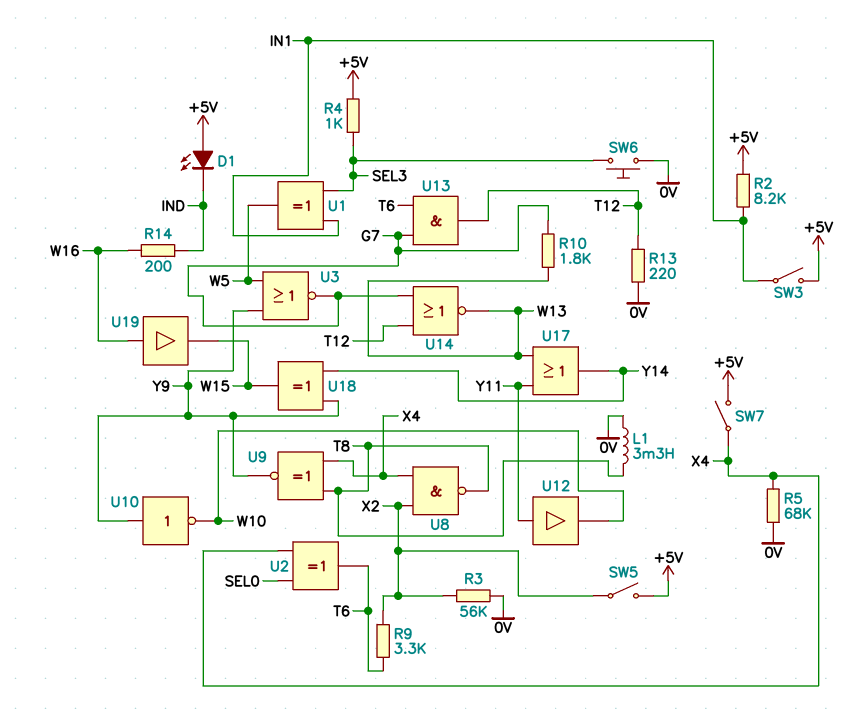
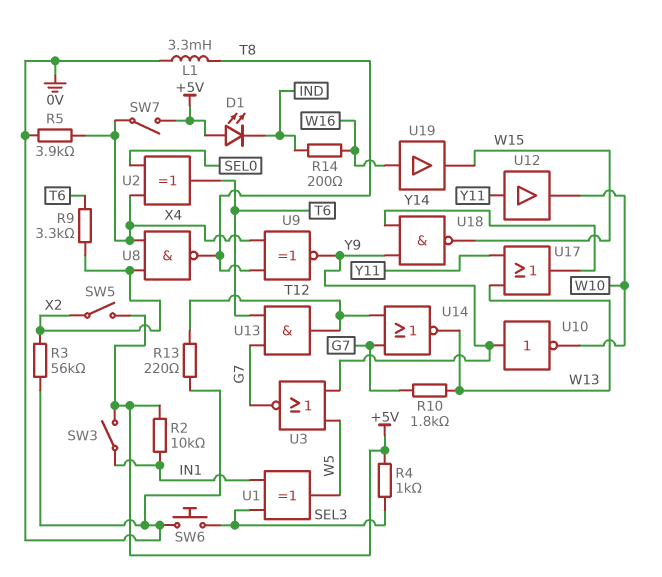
R2: 8.2k (+5V, IN1) -> 10k (+5V, IN1)
R5: 68k (0V, X4) -> 3.9k (0V, X4)
U18: XOR (in Y9, in Y14, out W15) -> NAND (in Y9, in Y14, out W15)

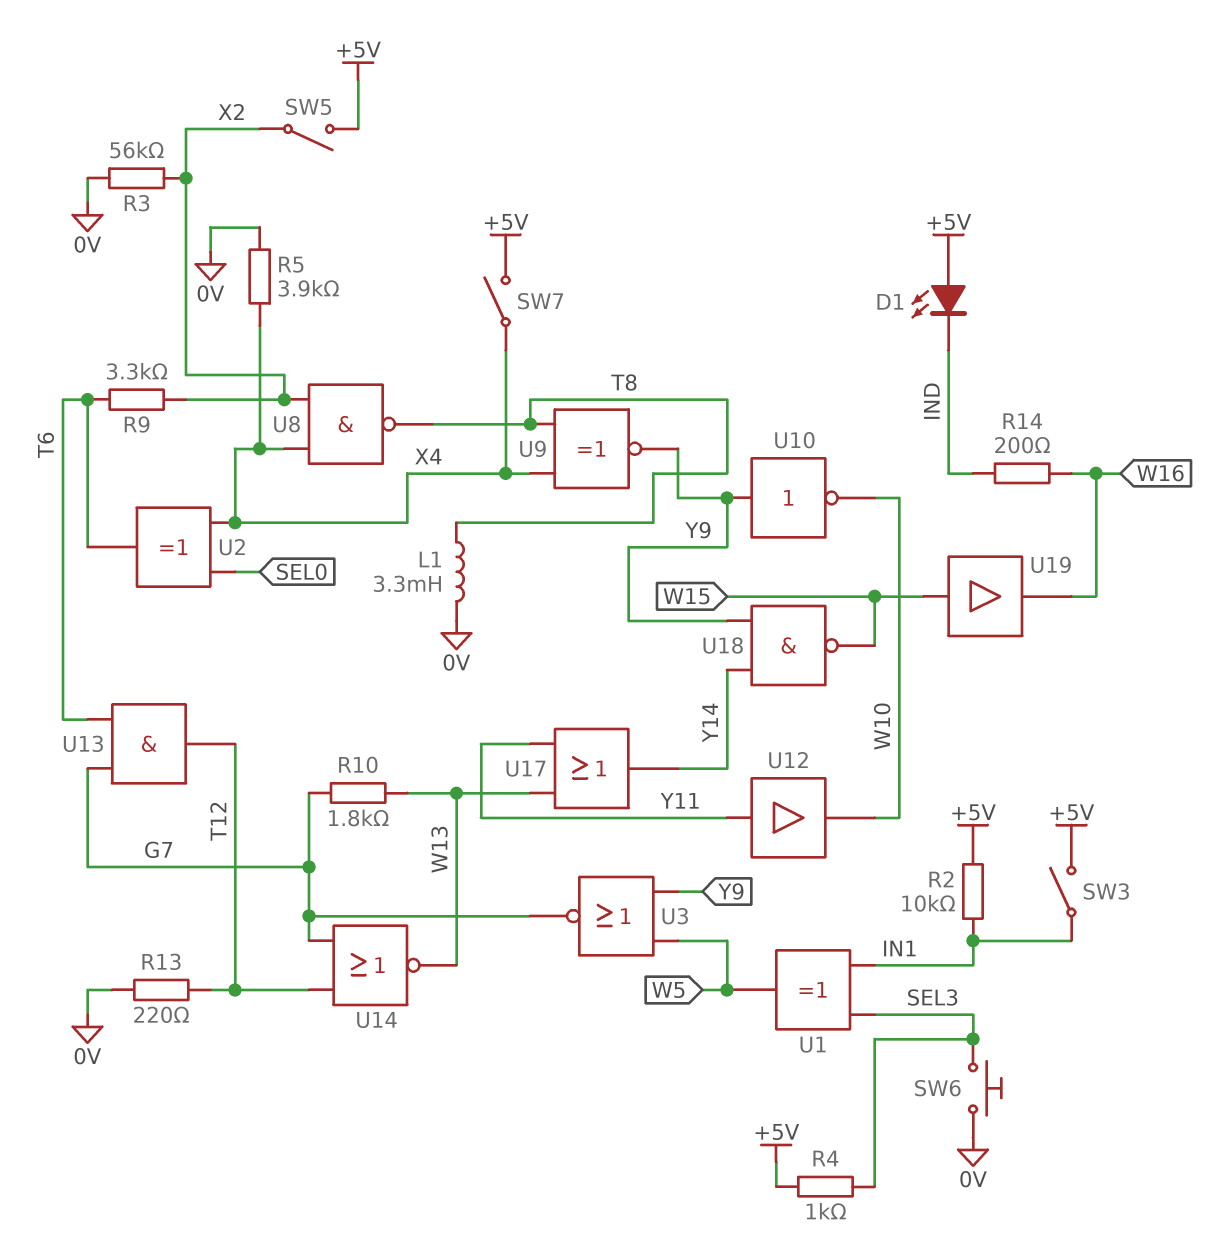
U19: buffer (in W16, out W15) -> buffer (in W15, out W16)

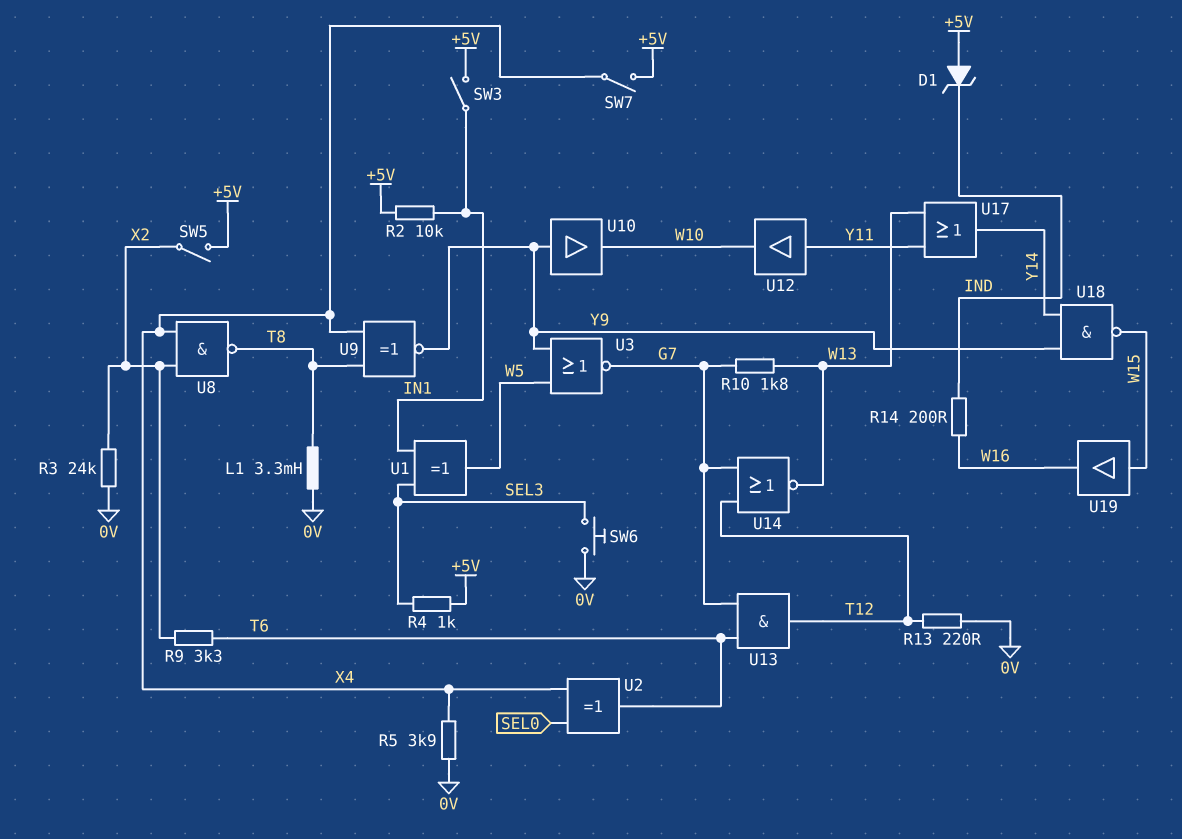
D1: LED (A +5V, K IND) -> zener (A +5V, K IND)
R3: 56k (0V, X2) -> 24k (0V, X2)
U10: NOT (in Y9, out W10) -> buffer (in Y9, out W10)

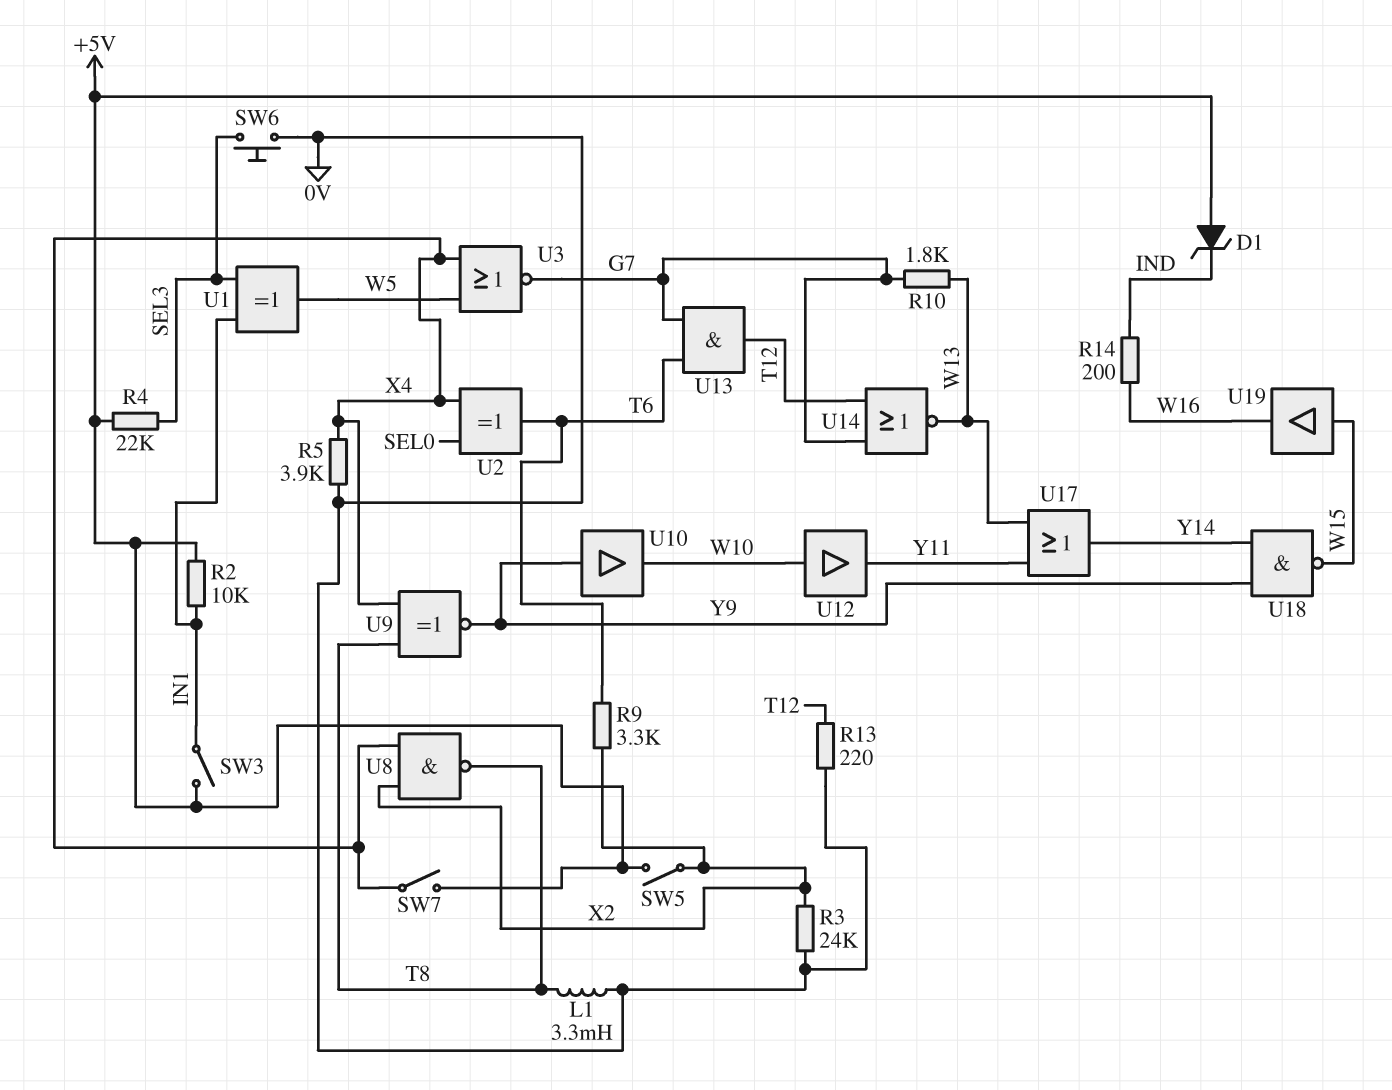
R4: 1k (+5V, SEL3) -> 22k (+5V, SEL3)
U3: NOR (in W5, in Y9, out G7) -> NOR (in W5, in X4, out G7)
U12: buffer (in Y11, out W10) -> buffer (in W10, out Y11)

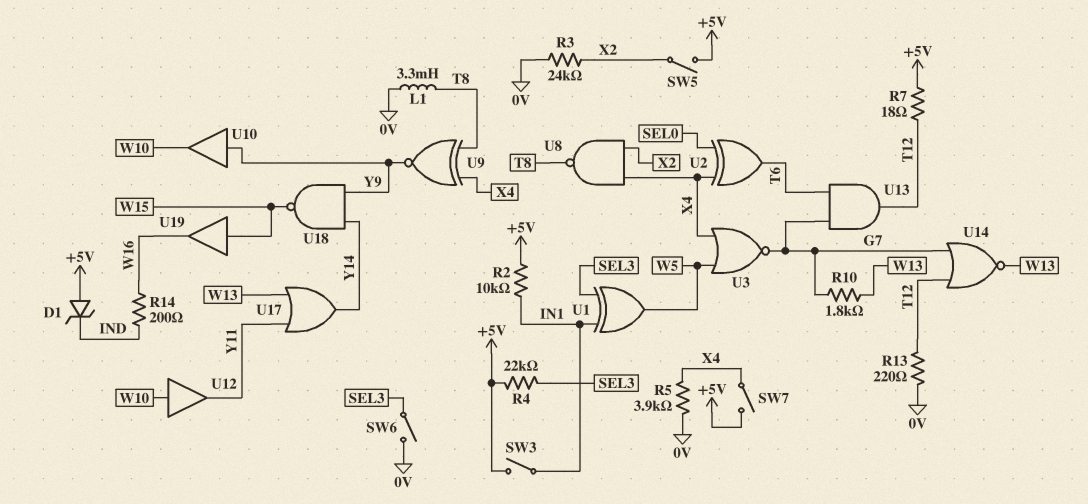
R7: none -> 18 (+5V, T12)
R9: 3.3k (T6, X2) -> none
SW6: button (0V, SEL3) -> switch (0V, SEL3)

